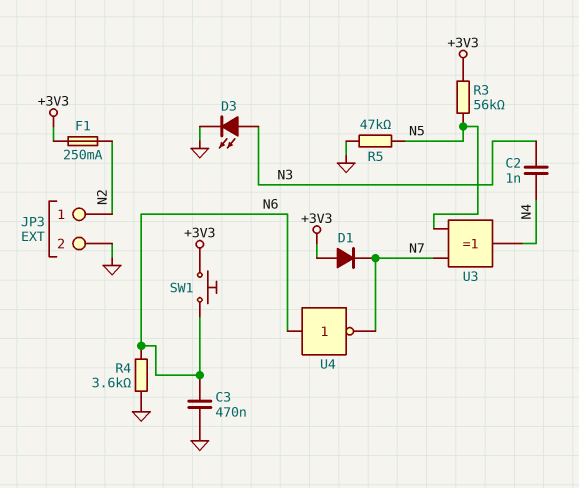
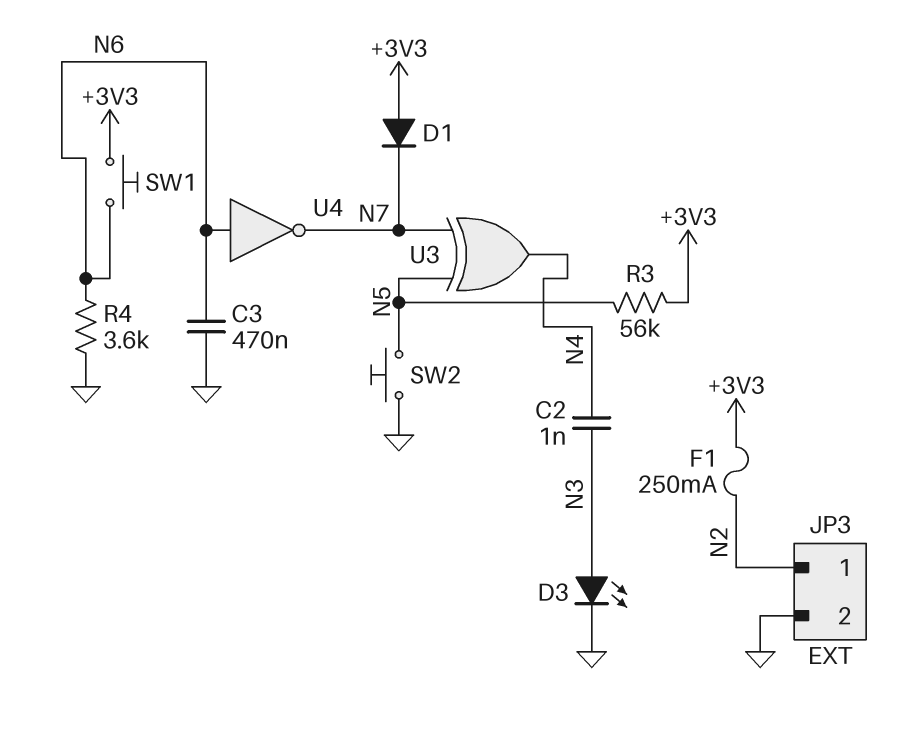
R5: 47k (GND, N5) -> none
SW2: none -> button (GND, N5)

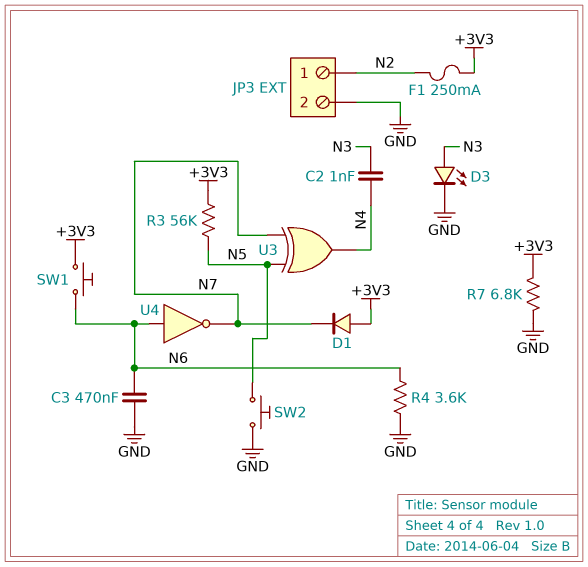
R7: none -> 6.8k (+3V3, GND)

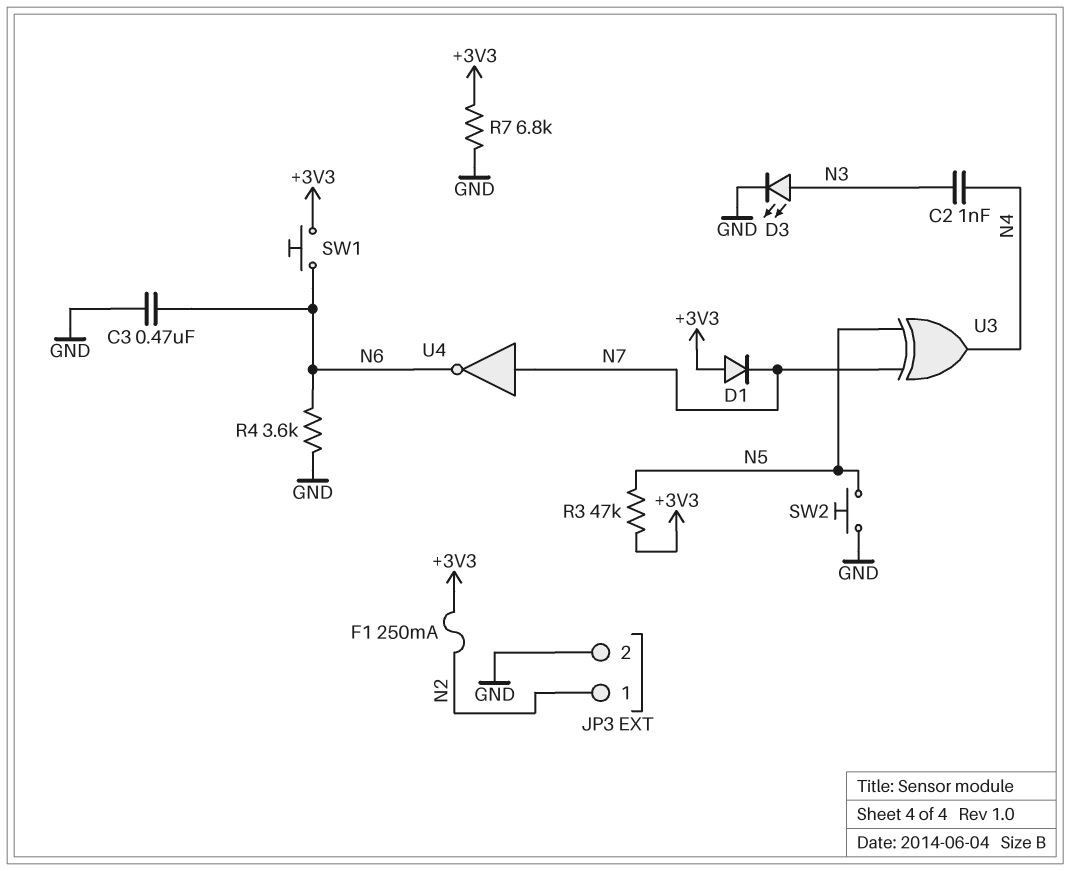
R3: 56k (+3V3, N5) -> 47k (+3V3, N5)
U4: NOT (in N6, out N7) -> NOT (in N7, out N6)

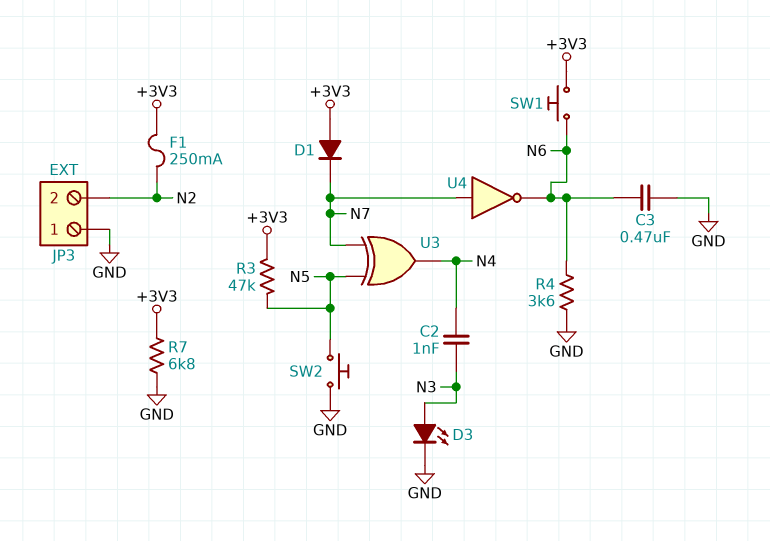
JP3 pin 1: N2 -> GND
JP3 pin 2: GND -> N2

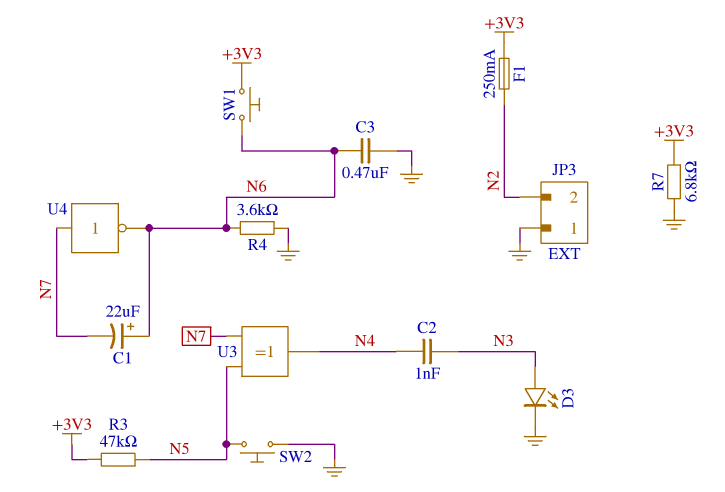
C1: none -> 22uF (plus N6, minus N7)
D1: diode (A +3V3, K N7) -> none

